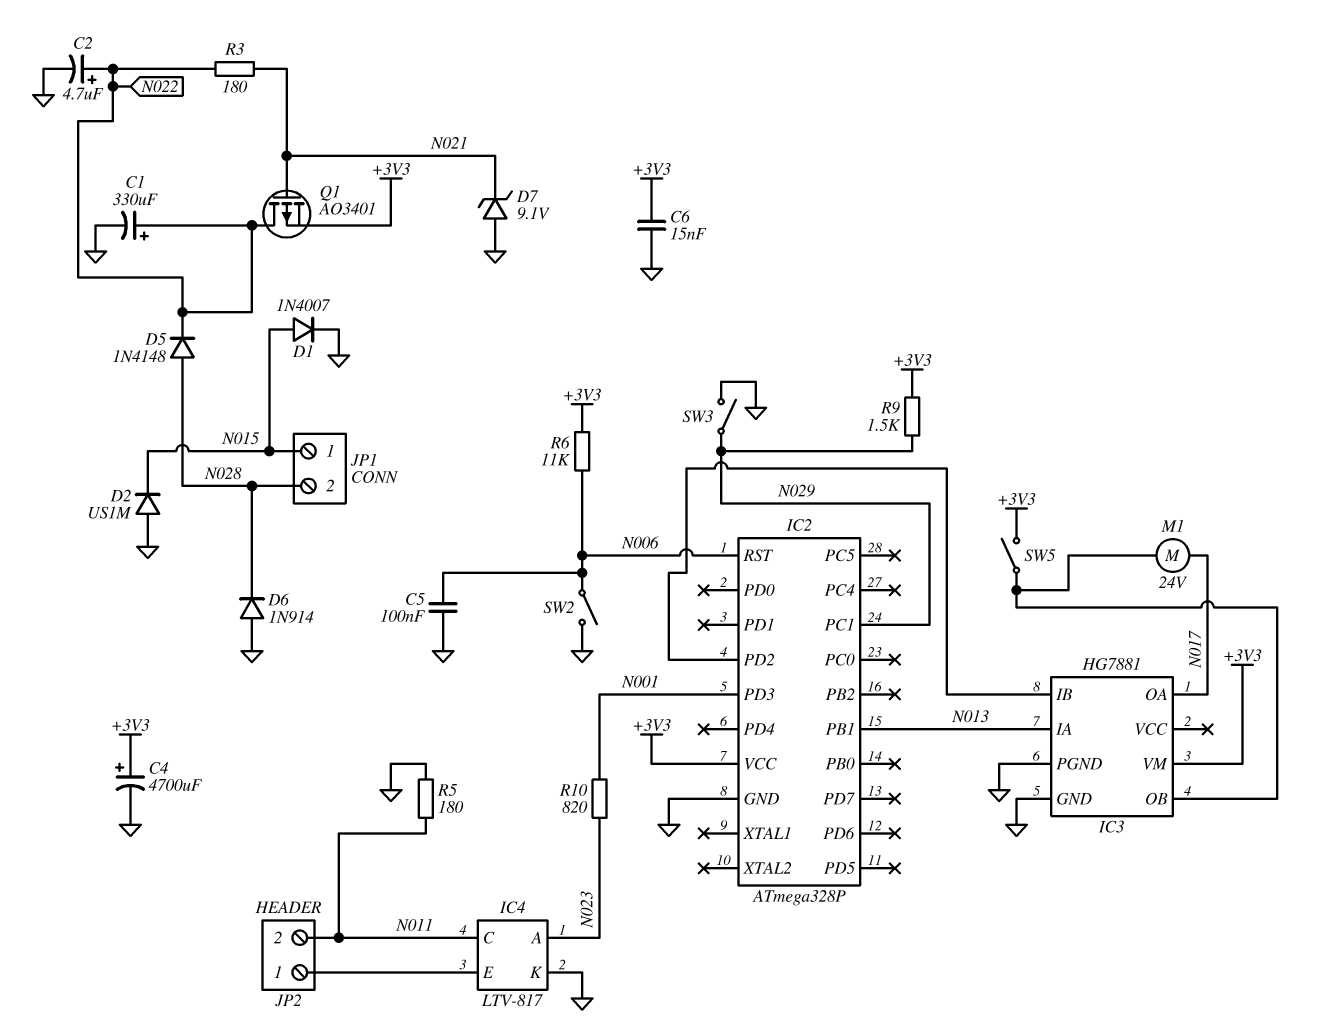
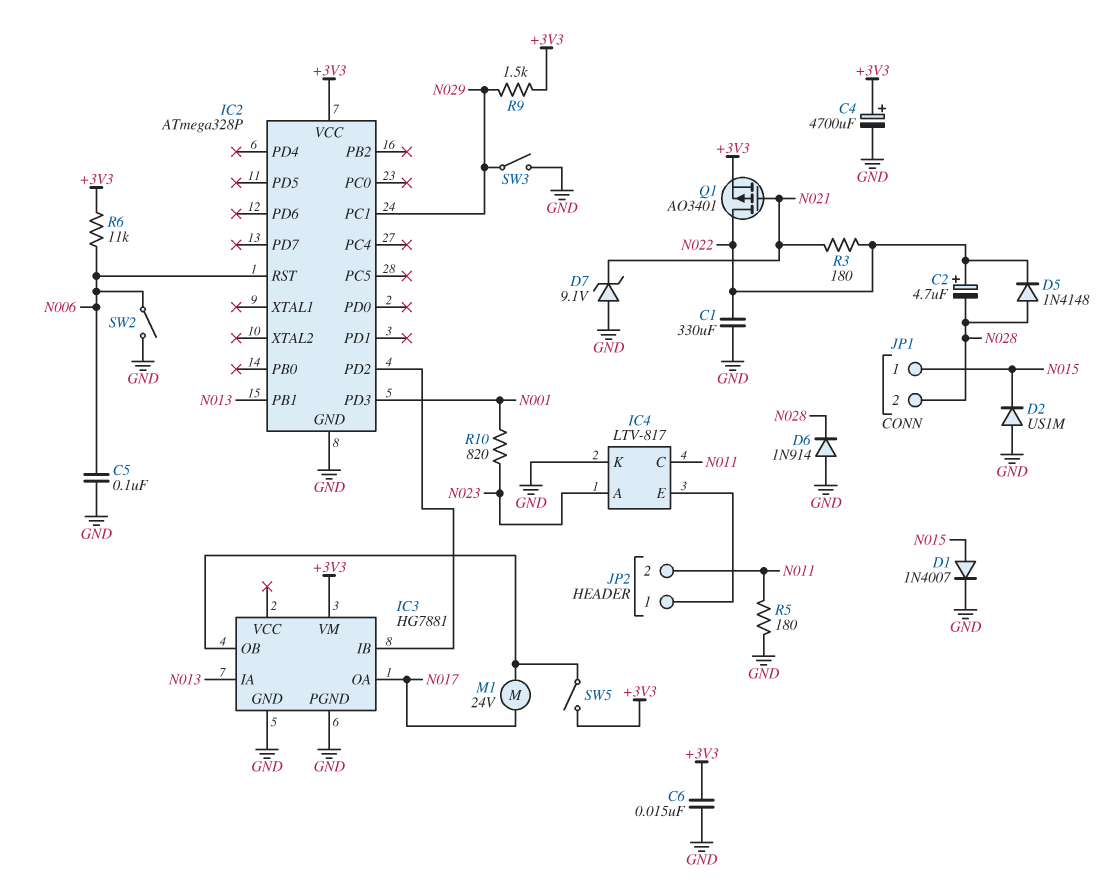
C1: 330uF (plus N022, minus GND) -> 330uF (GND, N022)
C2: 4.7uF (plus N022, minus GND) -> 4.7uF (plus N022, minus N028)

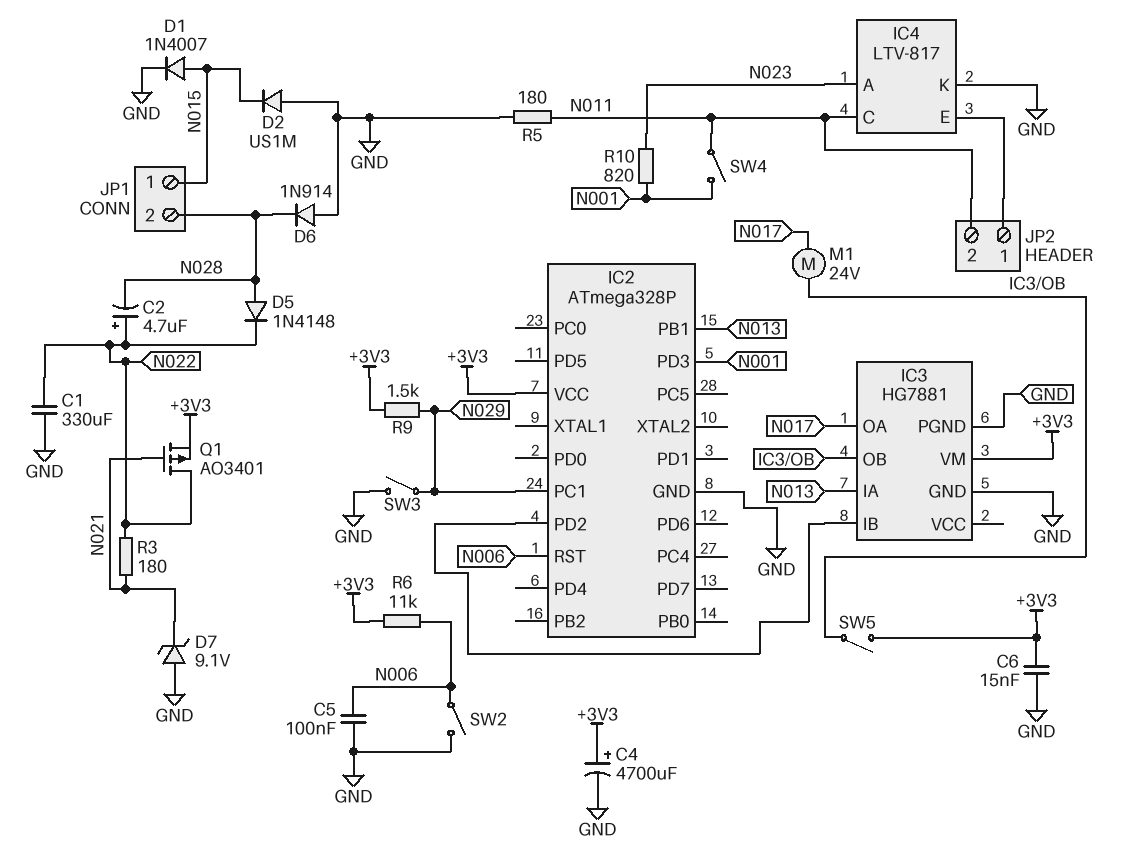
SW4: none -> switch (N001, N011)

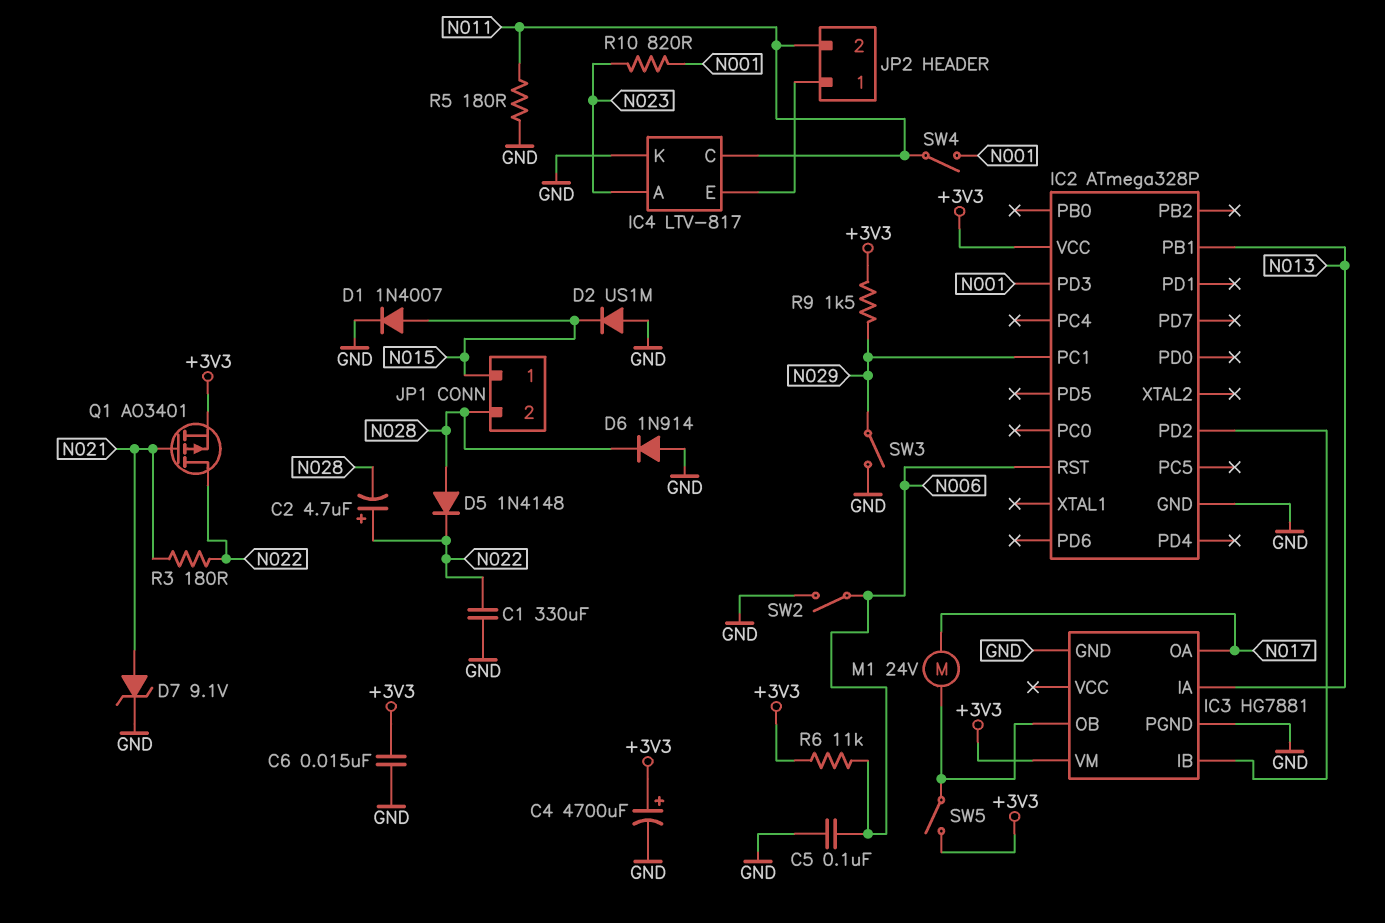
D7: zener 9.1V (A GND, K N021) -> zener 9.1V (A N021, K GND)

